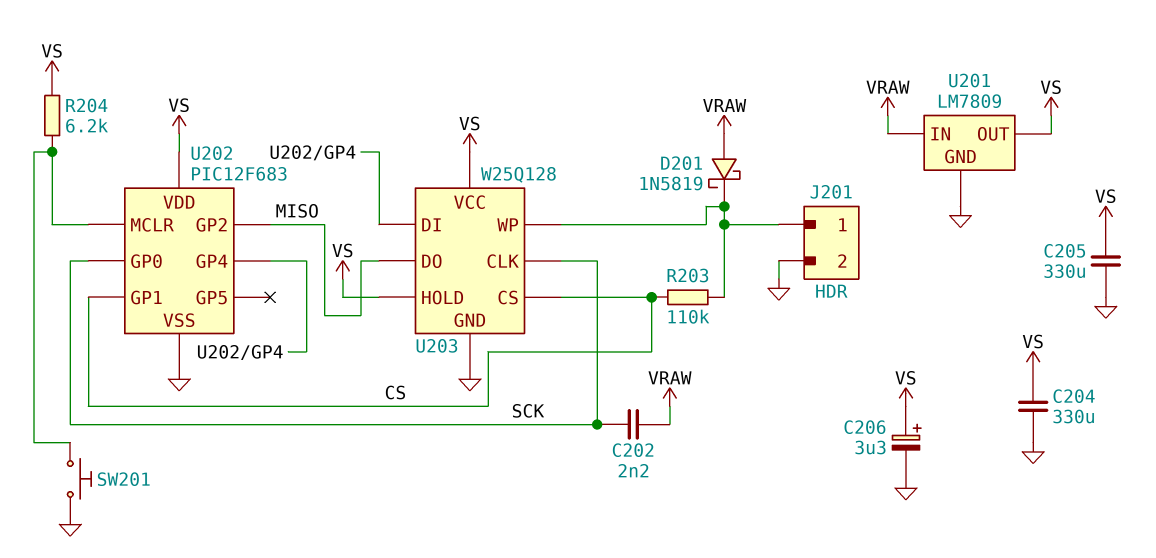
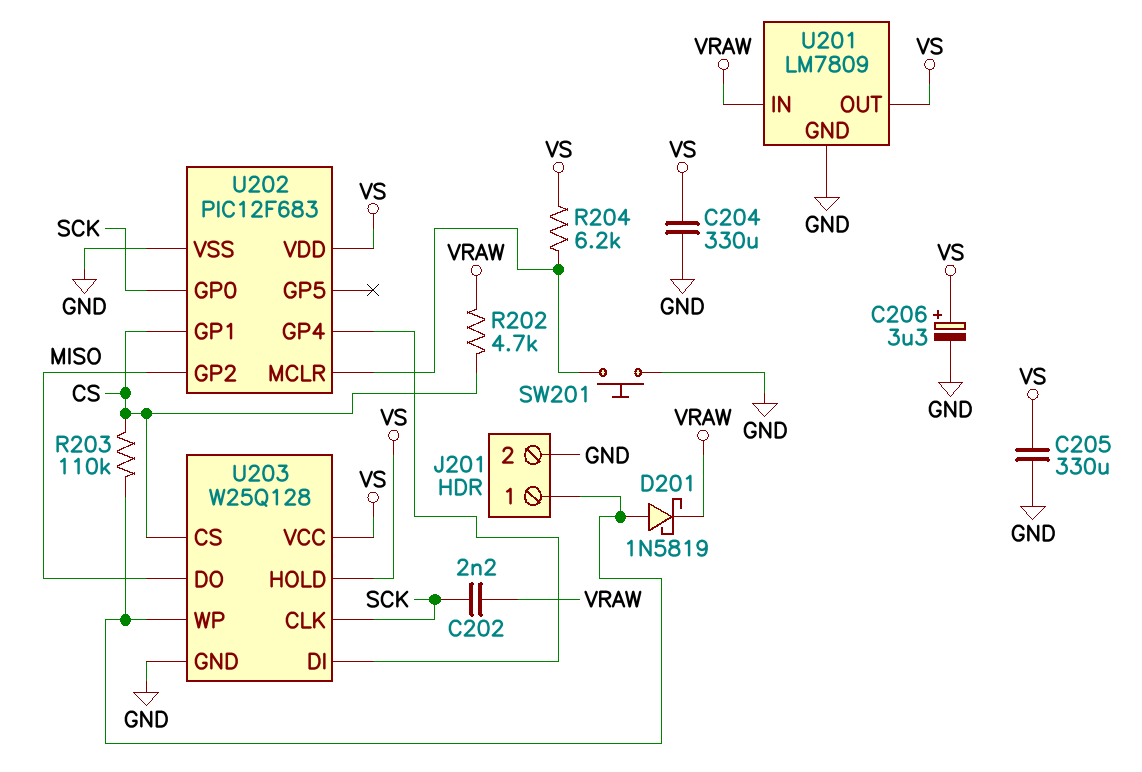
D201: schottky 1N5819 (A VRAW, K J201/1) -> schottky 1N5819 (A J201/1, K VRAW)
R202: none -> 4.7k (CS, VRAW)

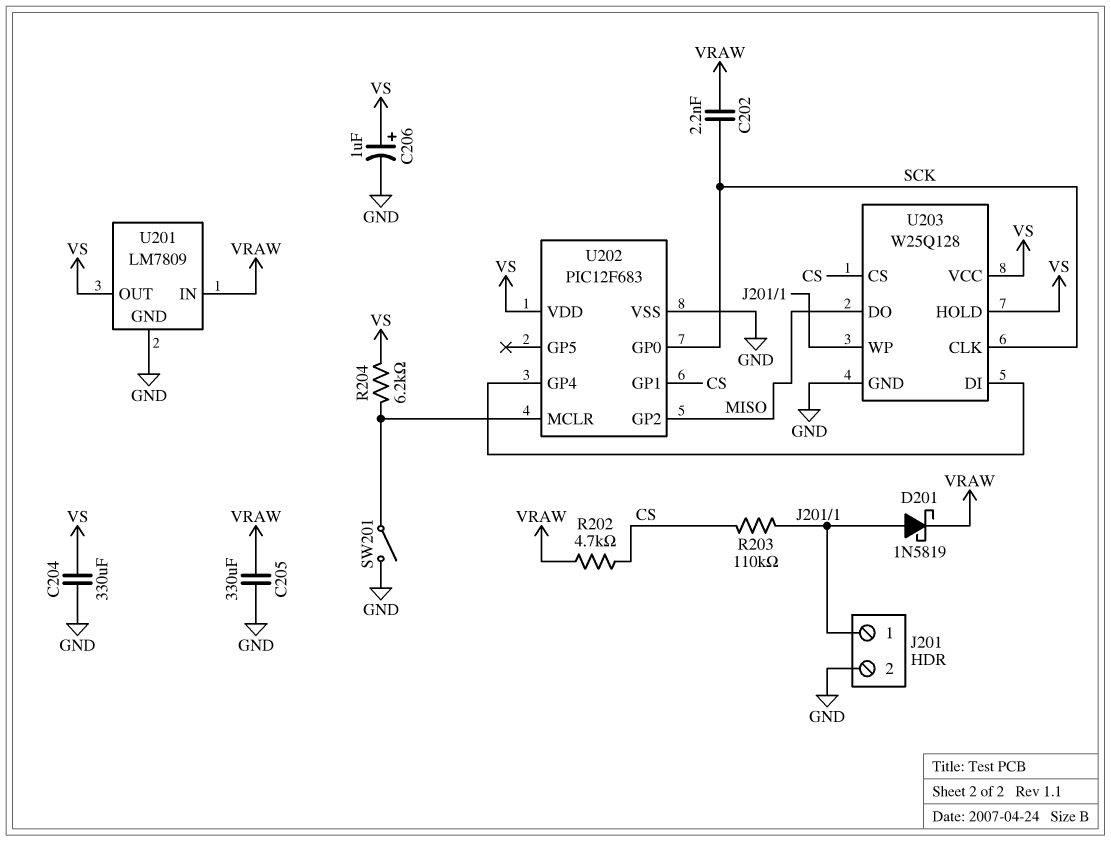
C205: 330uF (GND, VS) -> 330uF (GND, VRAW)
C206: 3.3uF (plus VS, minus GND) -> 1uF (plus VS, minus GND)
SW201: button (GND, U202/MCLR) -> switch (GND, U202/MCLR)

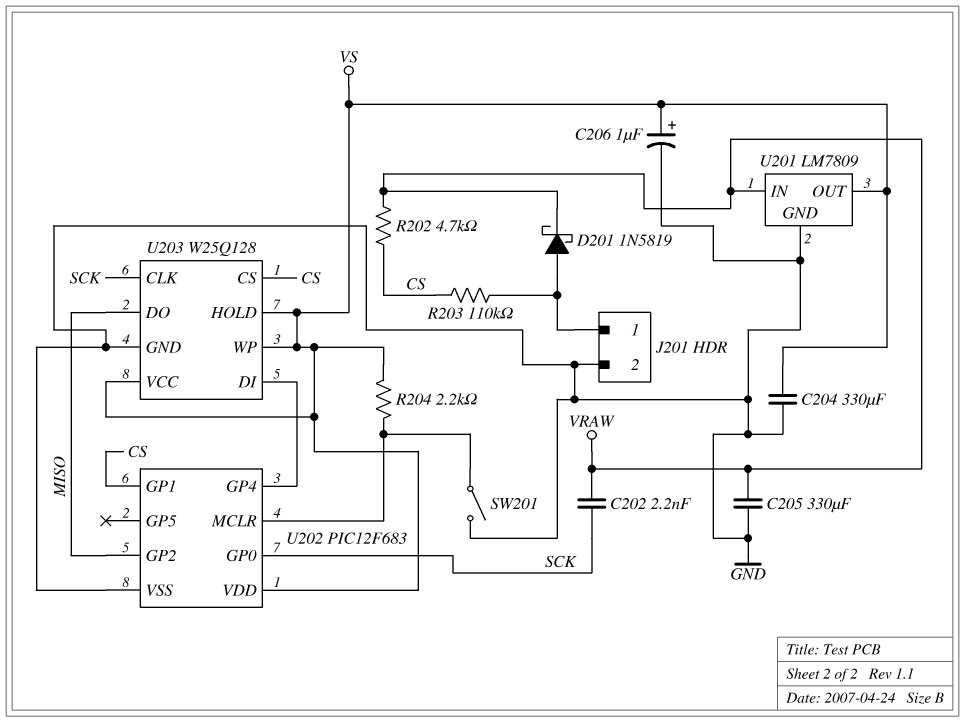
R204: 6.2k (U202/MCLR, VS) -> 2.2k (U202/MCLR, VS)
U203 pin WP: J201/1 -> VS

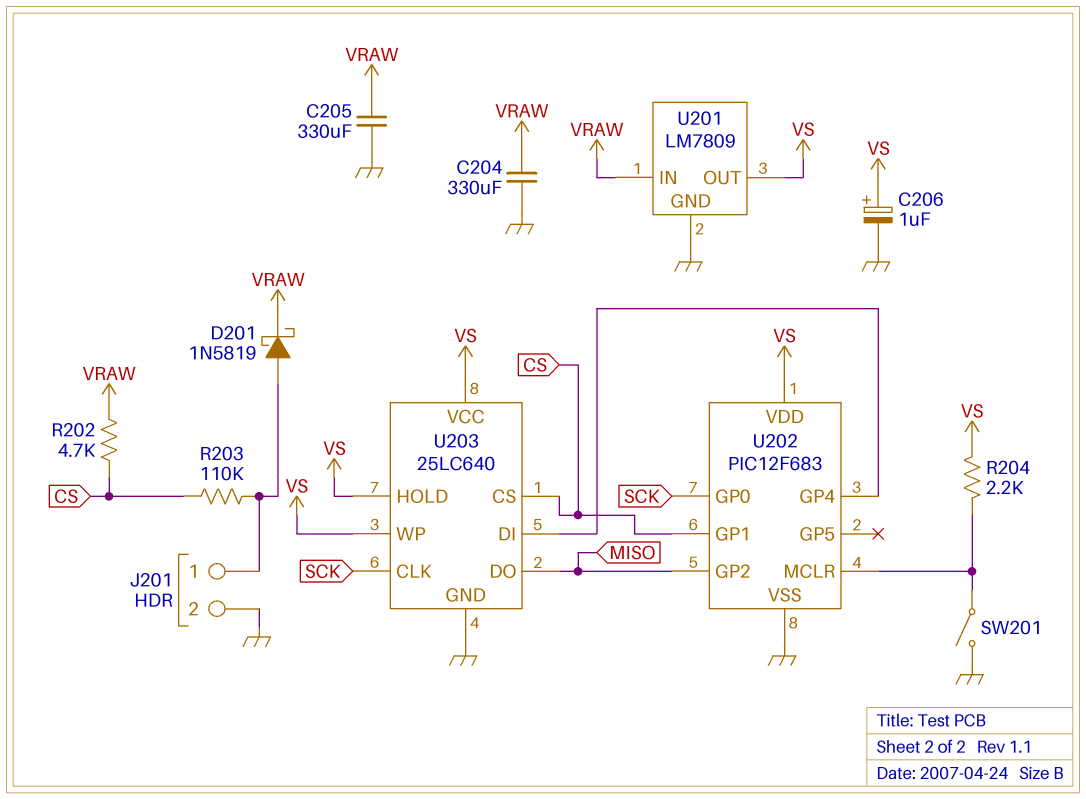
C202: 2.2nF (SCK, VRAW) -> none
C204: 330uF (GND, VS) -> 330uF (GND, VRAW)
U203: W25Q128 -> 25LC640

